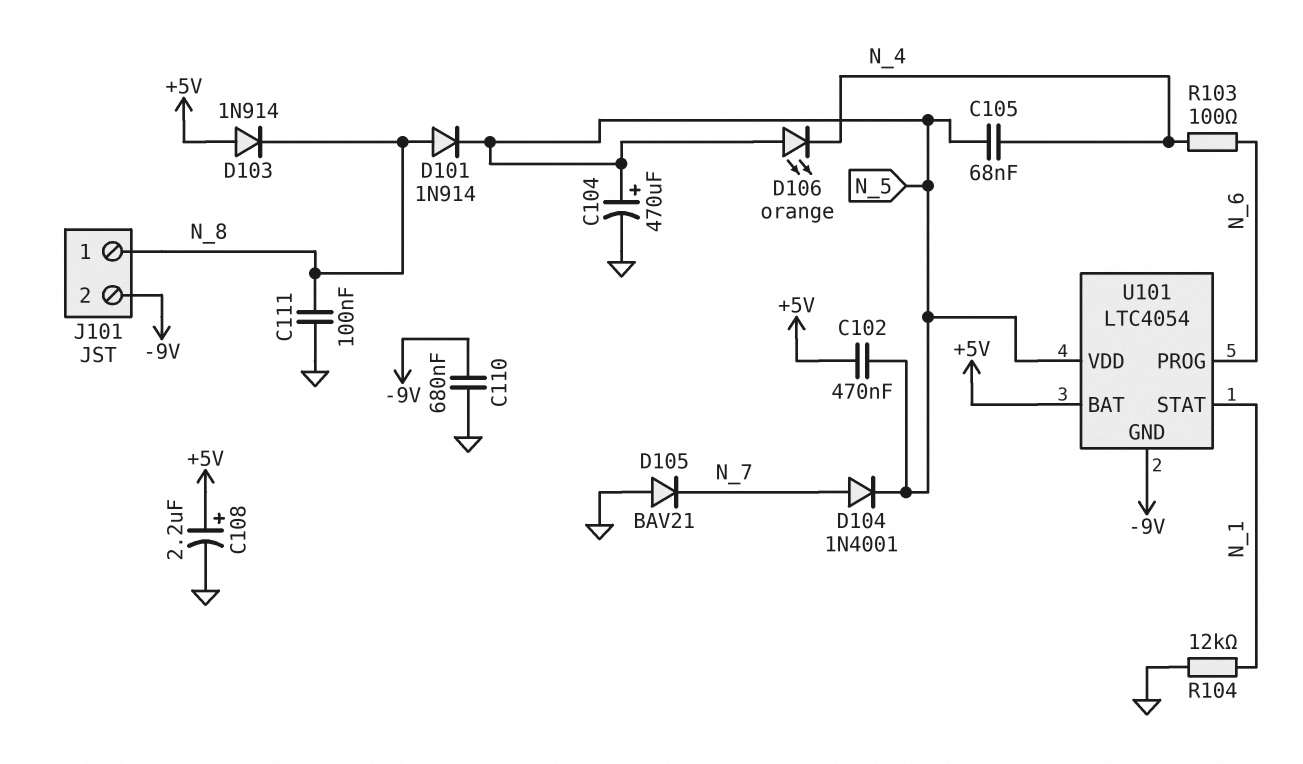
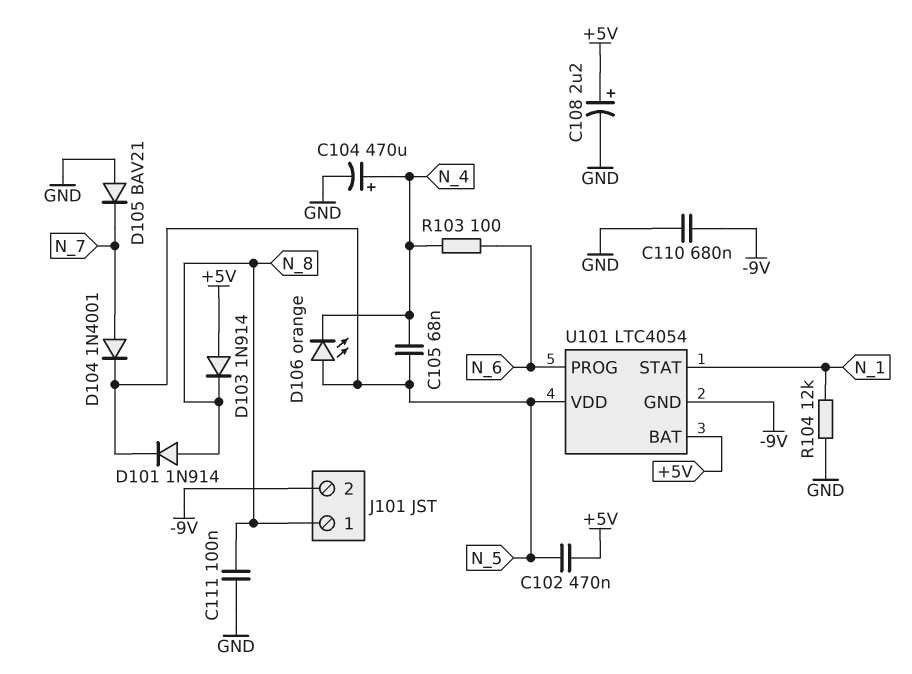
C104: 470uF (plus N_5, minus GND) -> 470uF (plus N_4, minus GND)

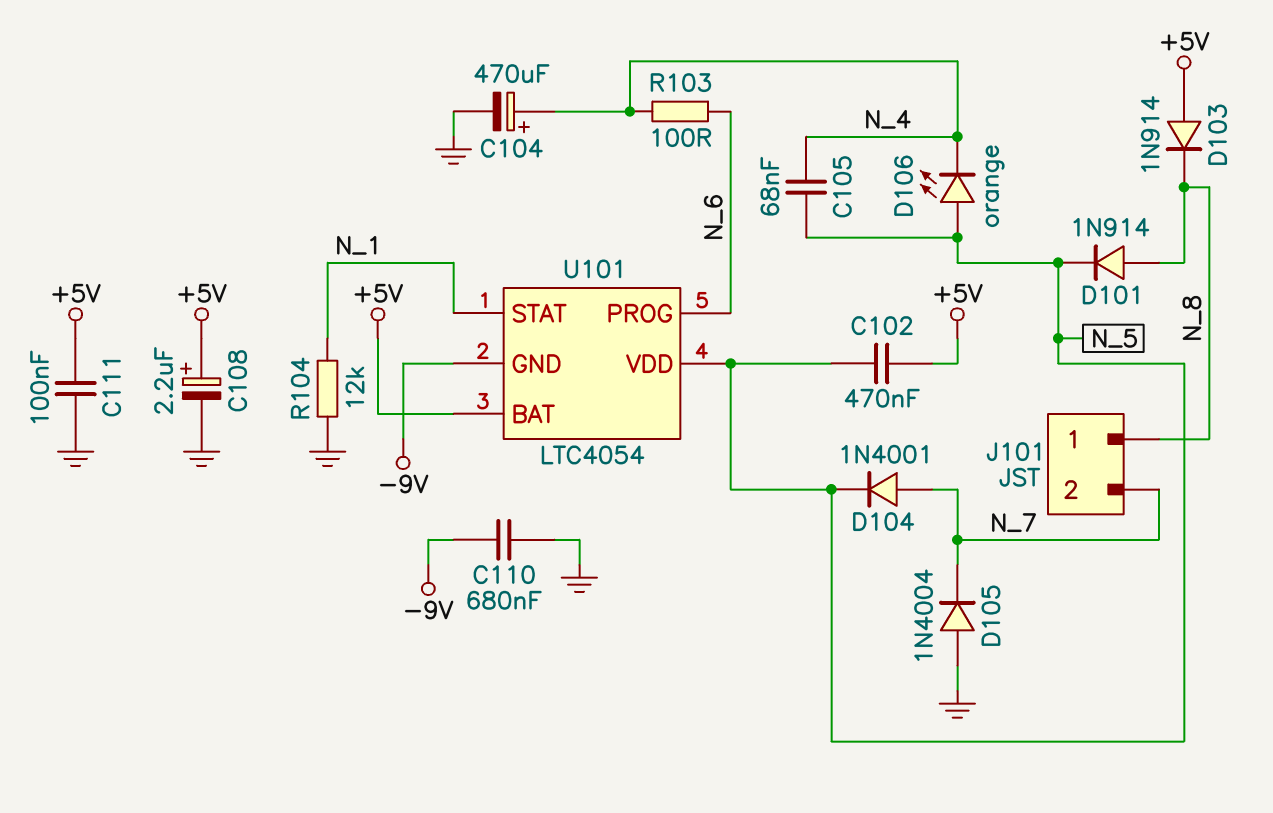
C111: 100nF (GND, N_8) -> 100nF (+5V, GND)
D105: diode BAV21 (A GND, K N_7) -> diode 1N4004 (A GND, K N_7)
J101 pin 2: -9V -> N_7

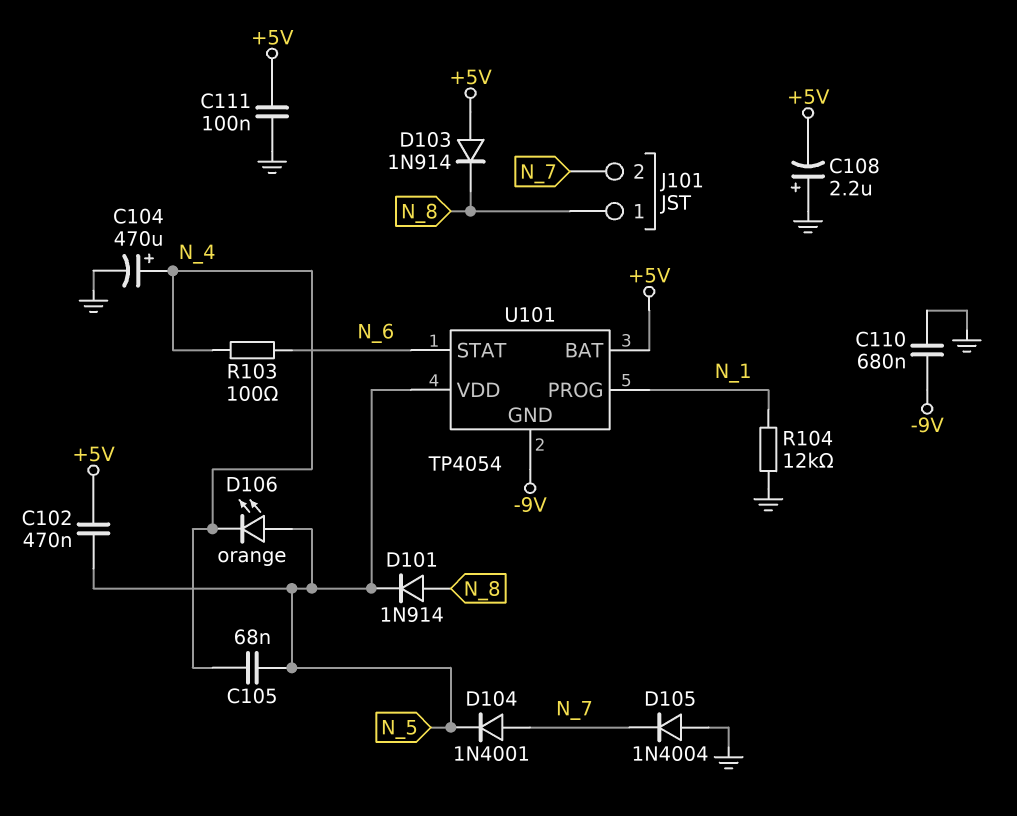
C108: 2.2uF (plus +5V, minus GND) -> 2.2uF (plus GND, minus +5V)
U101: LTC4054 -> TP4054
U101 pin PROG: N_6 -> N_1
U101 pin STAT: N_1 -> N_6

